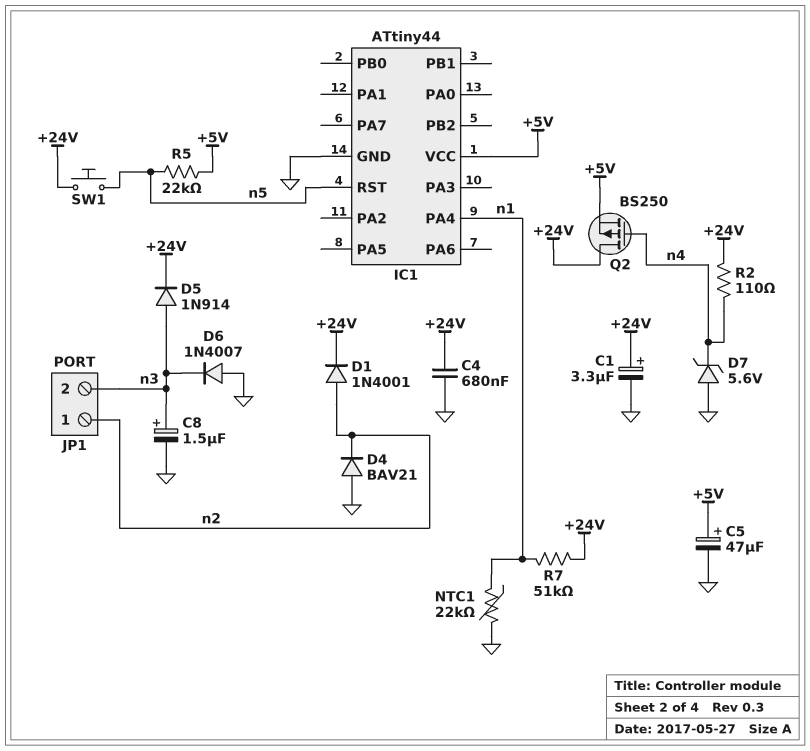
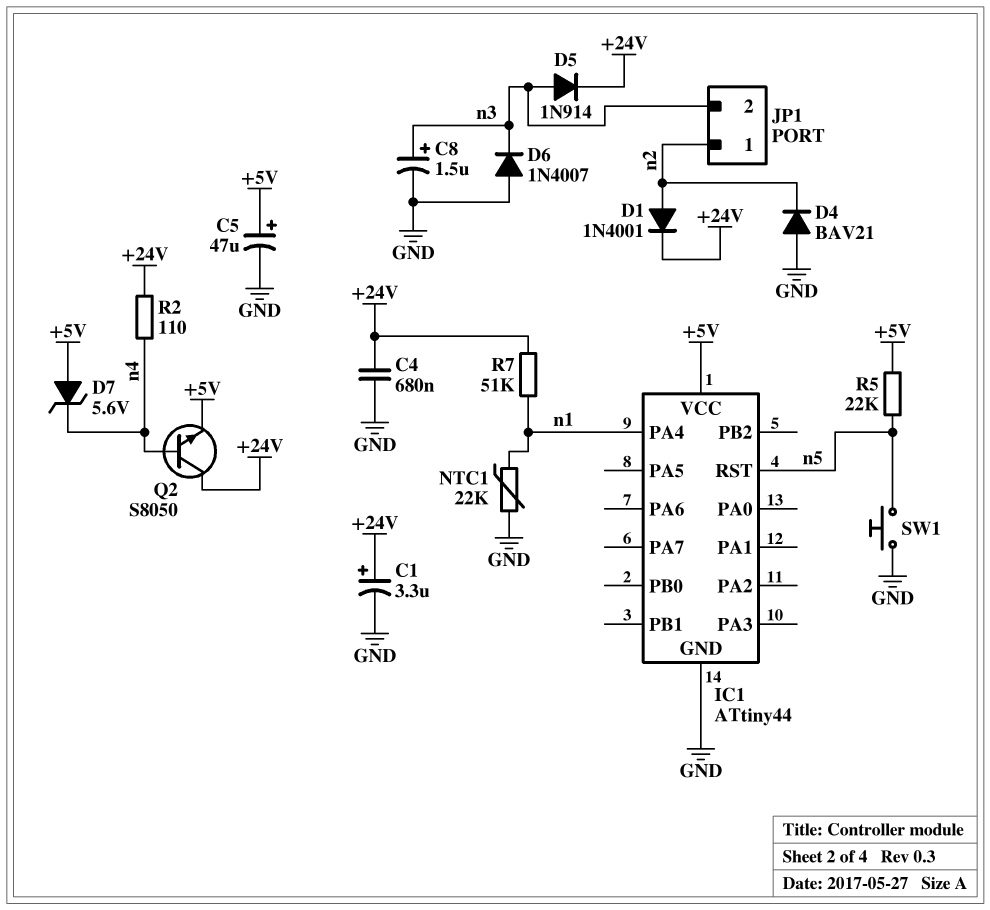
D7: zener 5.6V (A GND, K n4) -> zener 5.6V (A +5V, K n4)
Q2: PMOS BS250 (G n4, D +24V, S +5V) -> NPN S8050 (B n4, C +24V, E +5V)
SW1: button (+24V, n5) -> button (GND, n5)

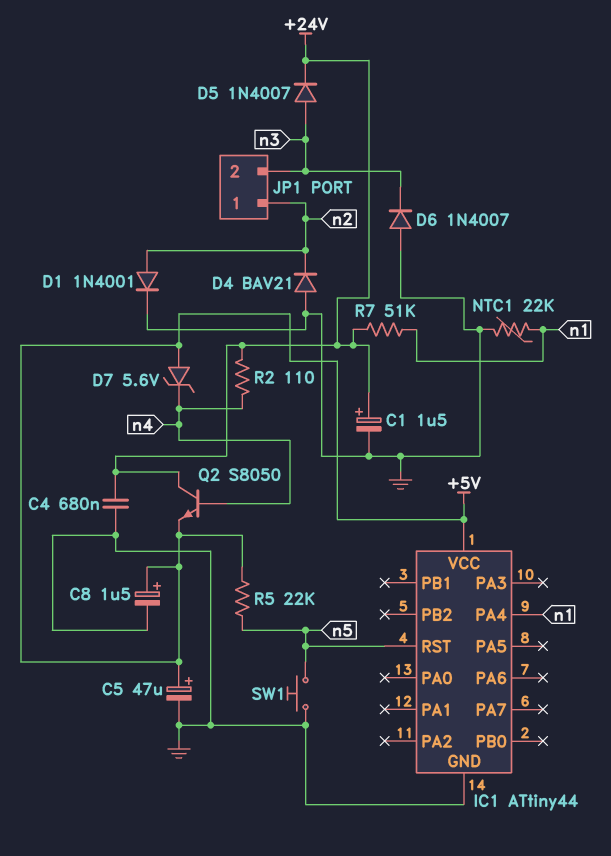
C1: 3.3uF (plus +24V, minus GND) -> 1.5uF (plus +24V, minus GND)
C8: 1.5uF (plus n3, minus GND) -> 1.5uF (plus +5V, minus GND)
D1: diode 1N4001 (A n2, K +24V) -> diode 1N4001 (A n2, K GND)
D5: diode 1N914 (A n3, K +24V) -> diode 1N4007 (A n3, K +24V)

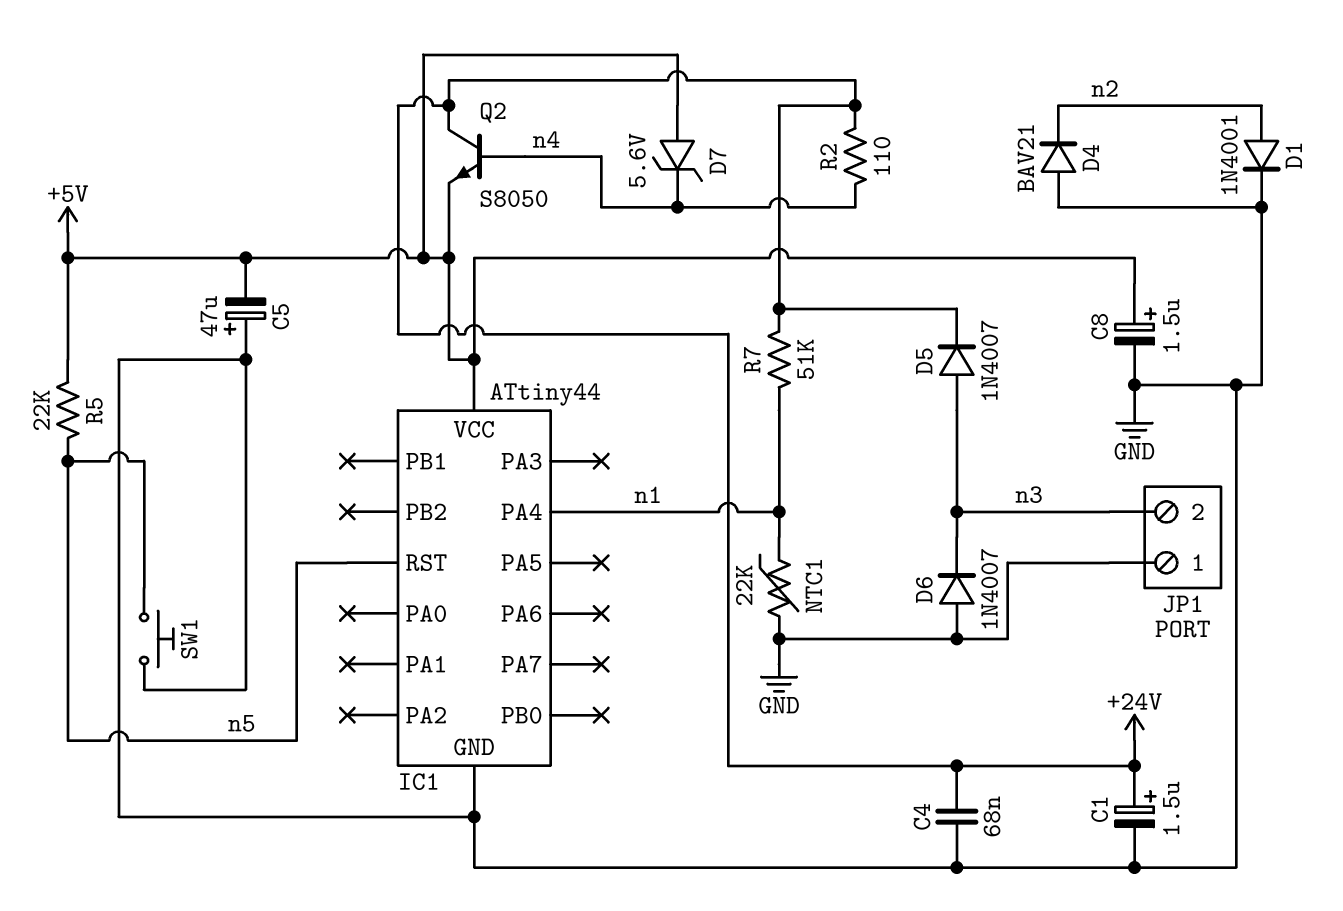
C4: 680nF (+24V, GND) -> 68nF (+24V, GND)
C5: 47uF (plus +5V, minus GND) -> 47uF (plus GND, minus +5V)
JP1 pin 1: n2 -> GND

